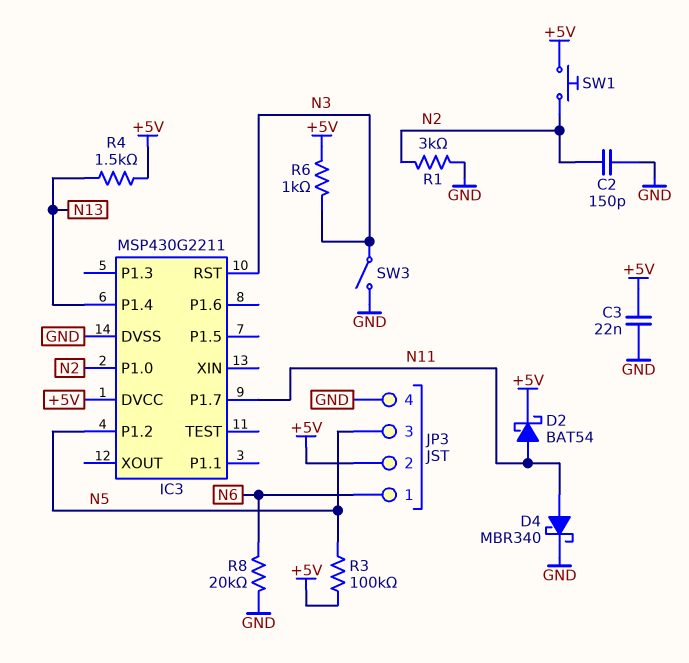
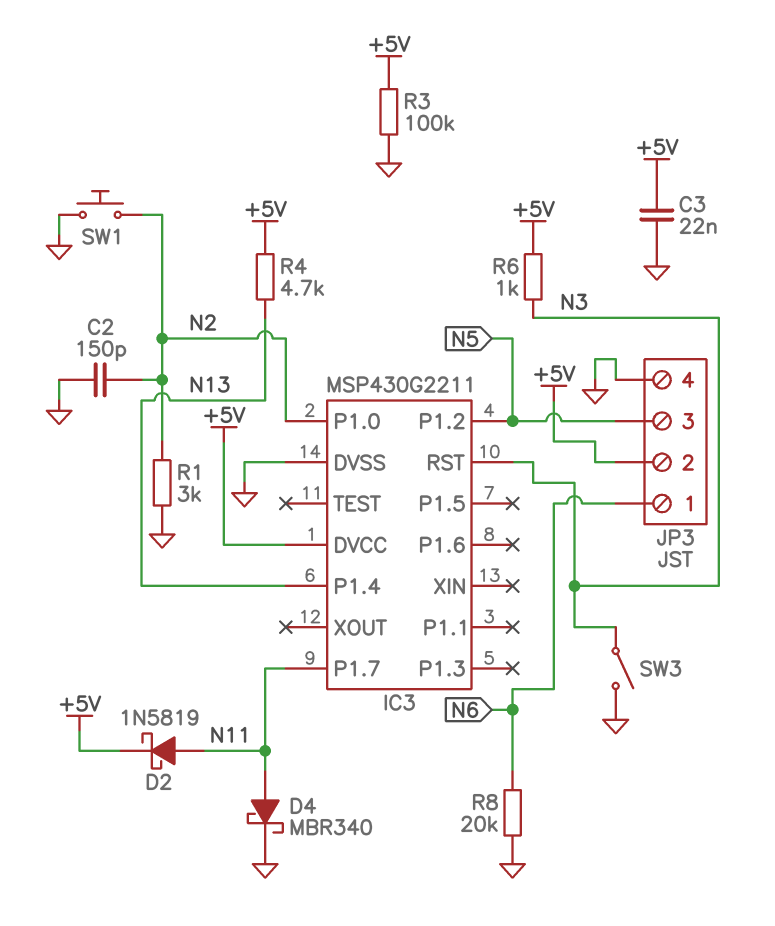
D2: schottky BAT54 (A N11, K +5V) -> schottky 1N5819 (A N11, K +5V)
R3: 100k (+5V, N5) -> 100k (+5V, GND)
R4: 1.5k (+5V, N13) -> 4.7k (+5V, N13)
SW1: button (+5V, N2) -> button (GND, N2)

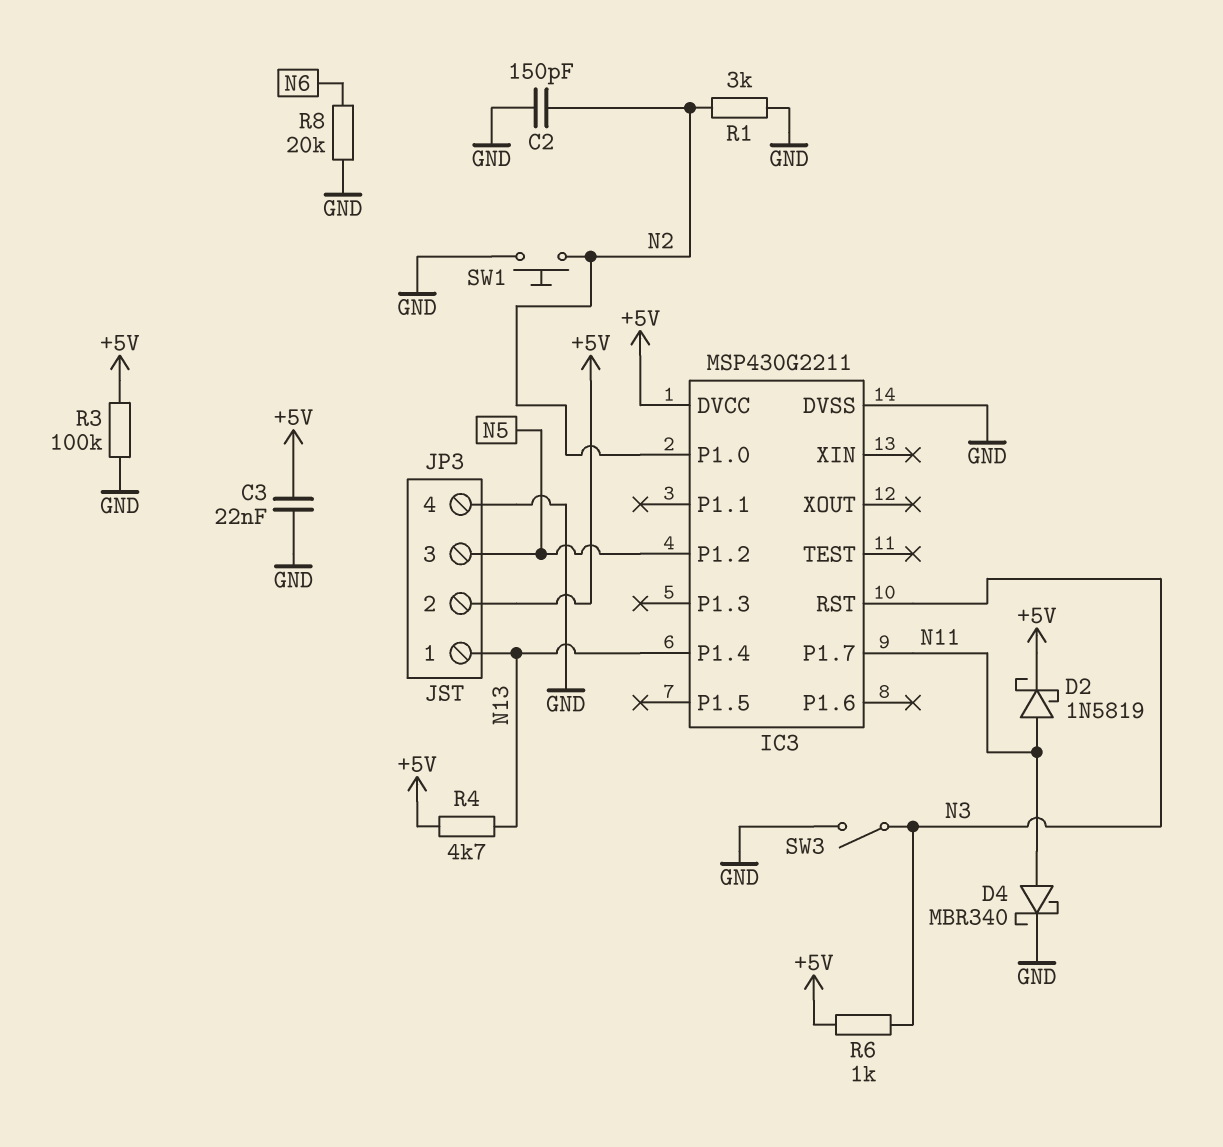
JP3 pin 1: N6 -> N13

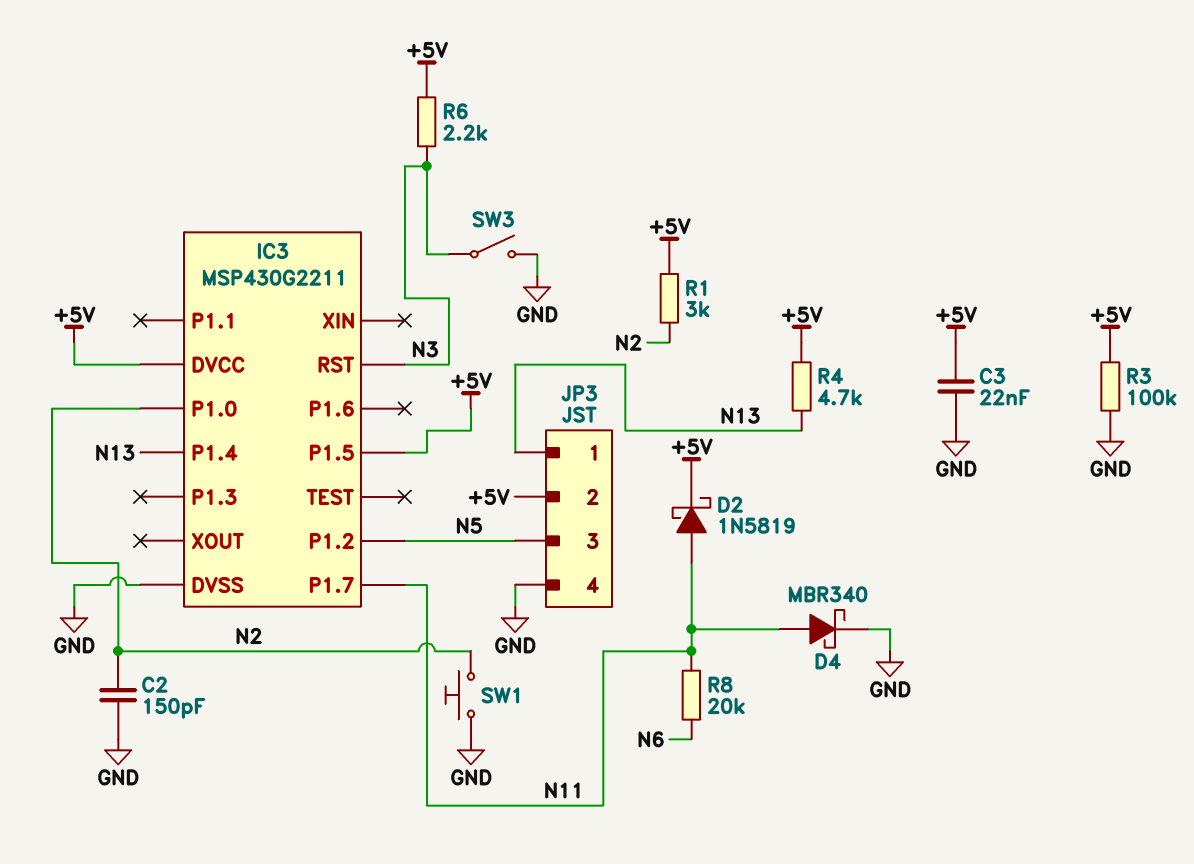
IC3 pin P1.5: none -> +5V
R1: 3k (GND, N2) -> 3k (+5V, N2)
R6: 1k (+5V, N3) -> 2.2k (+5V, N3)
R8: 20k (GND, N6) -> 20k (N6, N11)

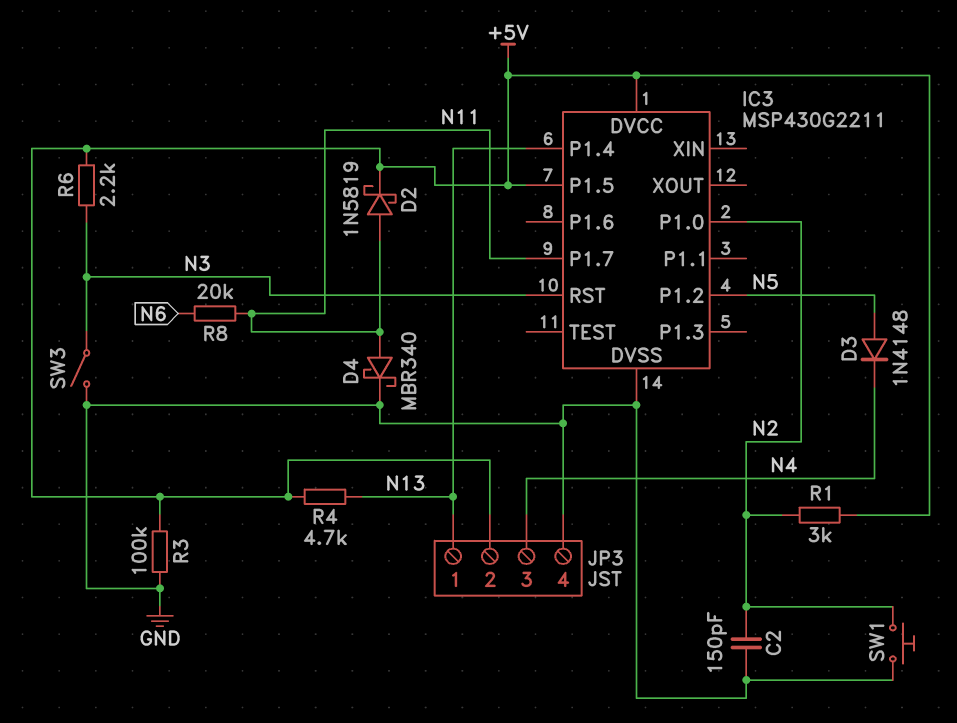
C3: 22nF (+5V, GND) -> none
D3: none -> diode 1N4148 (A N5, K N4)
JP3 pin 3: N5 -> N4

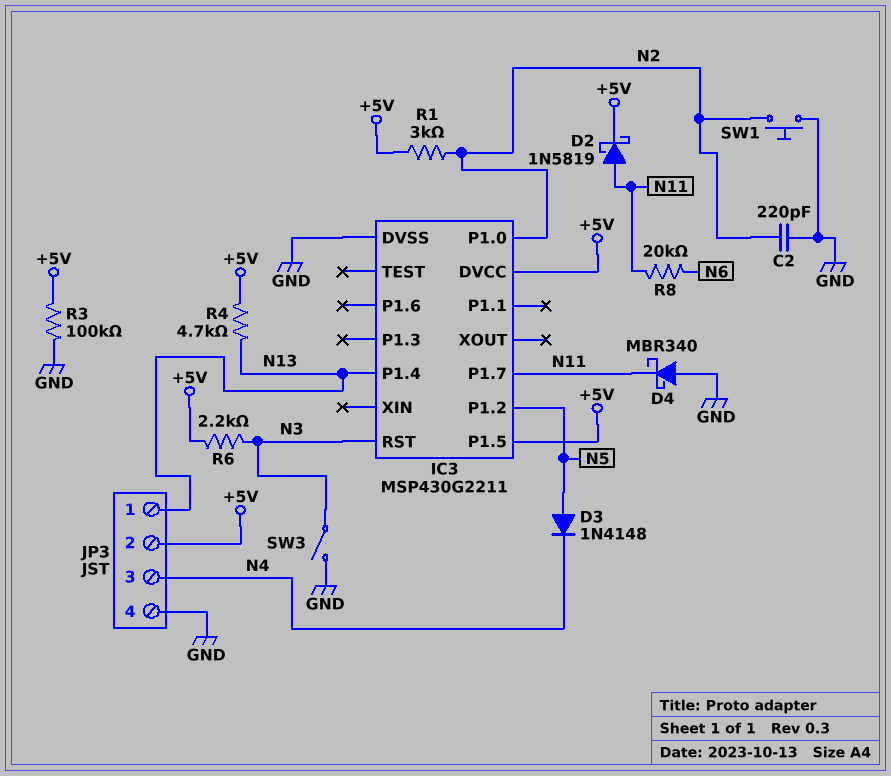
C2: 150pF (GND, N2) -> 220pF (GND, N2)
D4: schottky MBR340 (A N11, K GND) -> schottky MBR340 (A GND, K N11)

